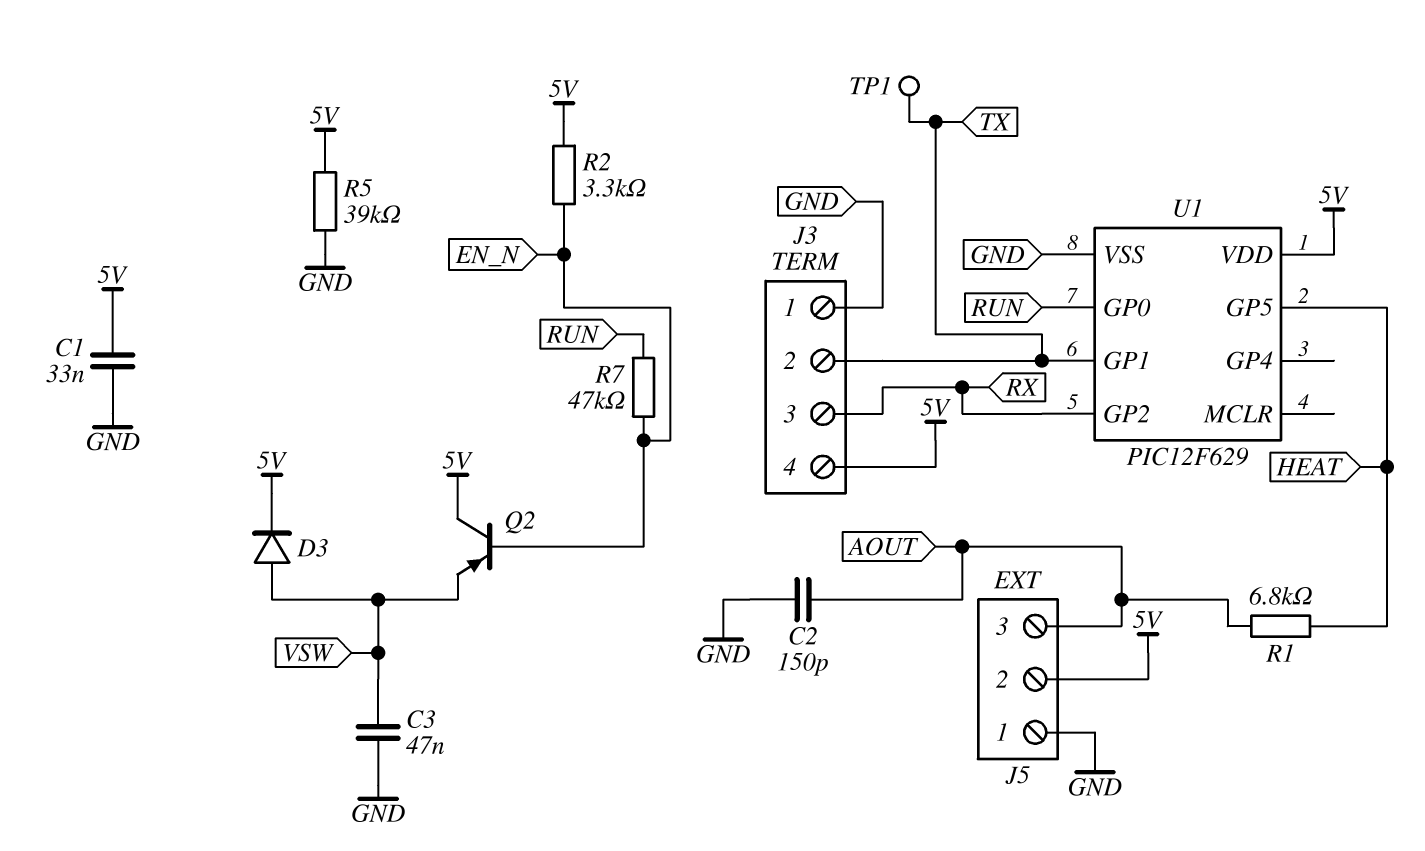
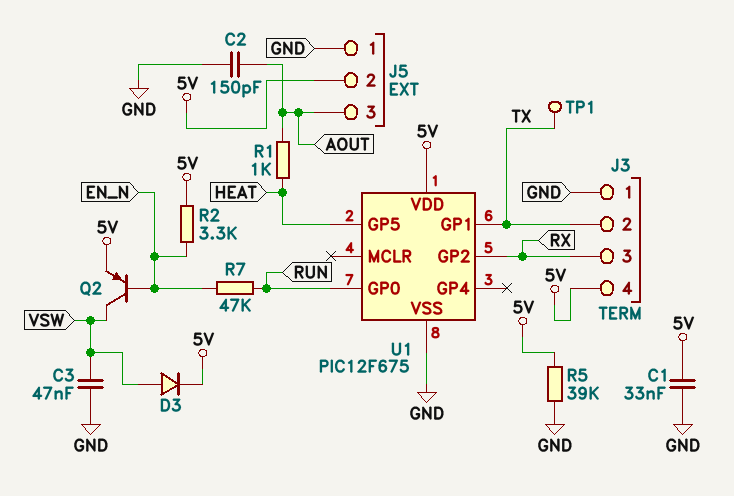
Q2: PNP (B EN_N, C 5V, E VSW) -> PNP (B EN_N, C VSW, E 5V)
R1: 6.8k (AOUT, HEAT) -> 1k (AOUT, HEAT)
U1: PIC12F629 -> PIC12F675

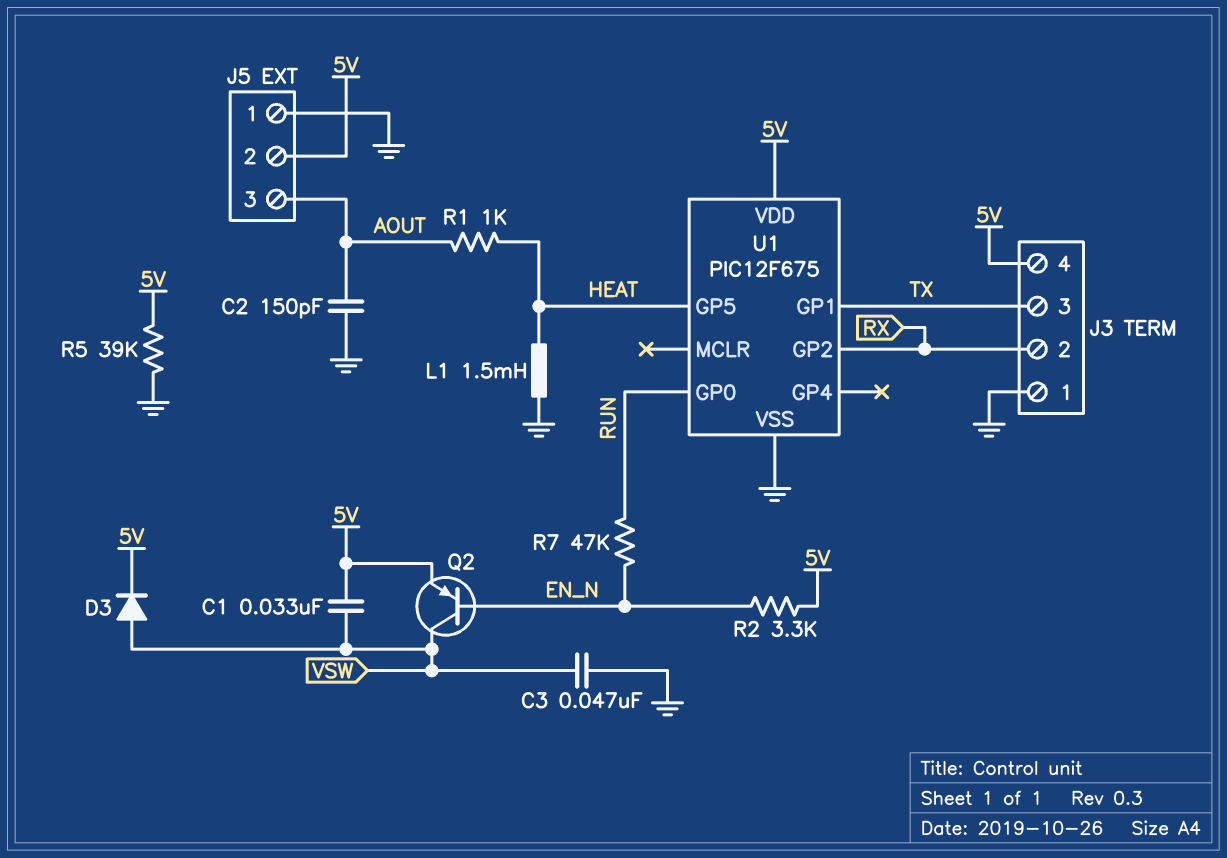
C1: 33nF (5V, GND) -> 33nF (5V, VSW)
J3 pin 2: TX -> RX
J3 pin 3: RX -> TX
L1: none -> 1.5mH (GND, HEAT)
TP1: test point (TX) -> none

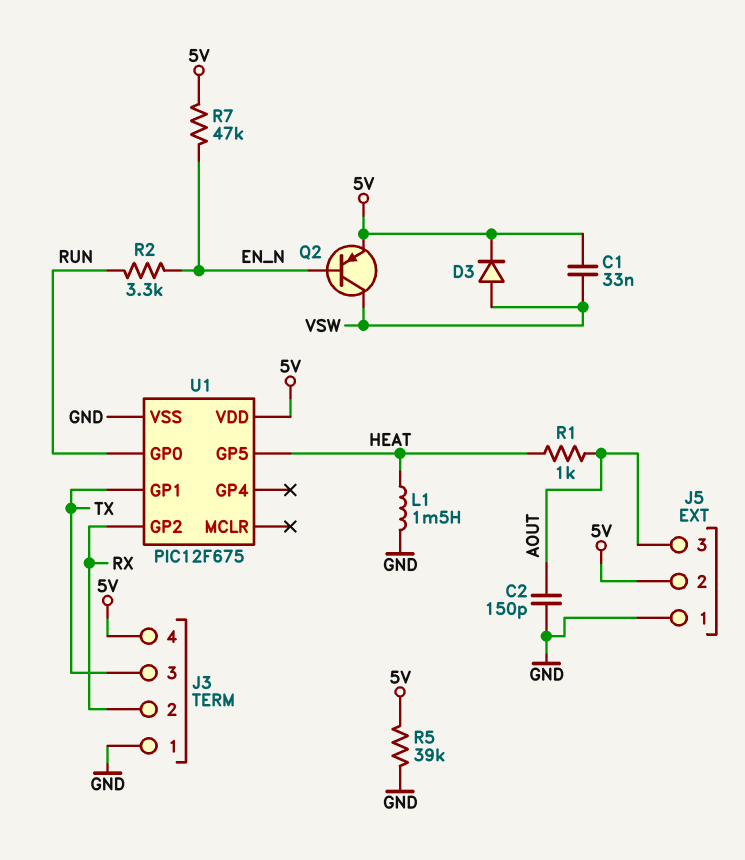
C3: 47nF (GND, VSW) -> none
R2: 3.3k (5V, EN_N) -> 3.3k (EN_N, RUN)
R7: 47k (EN_N, RUN) -> 47k (5V, EN_N)

